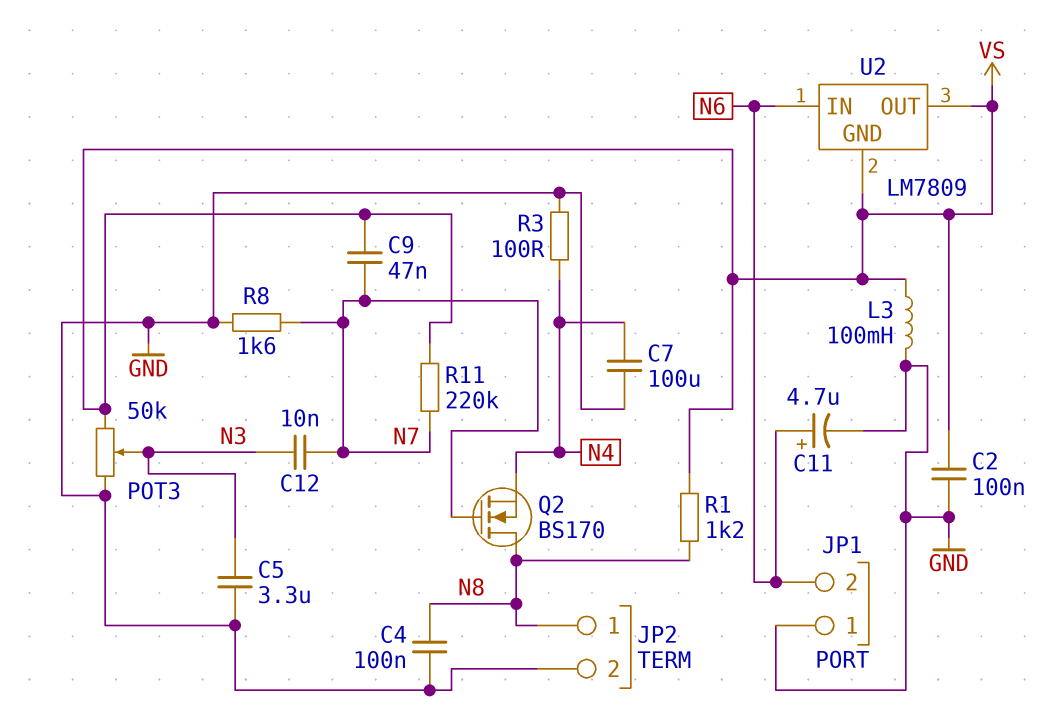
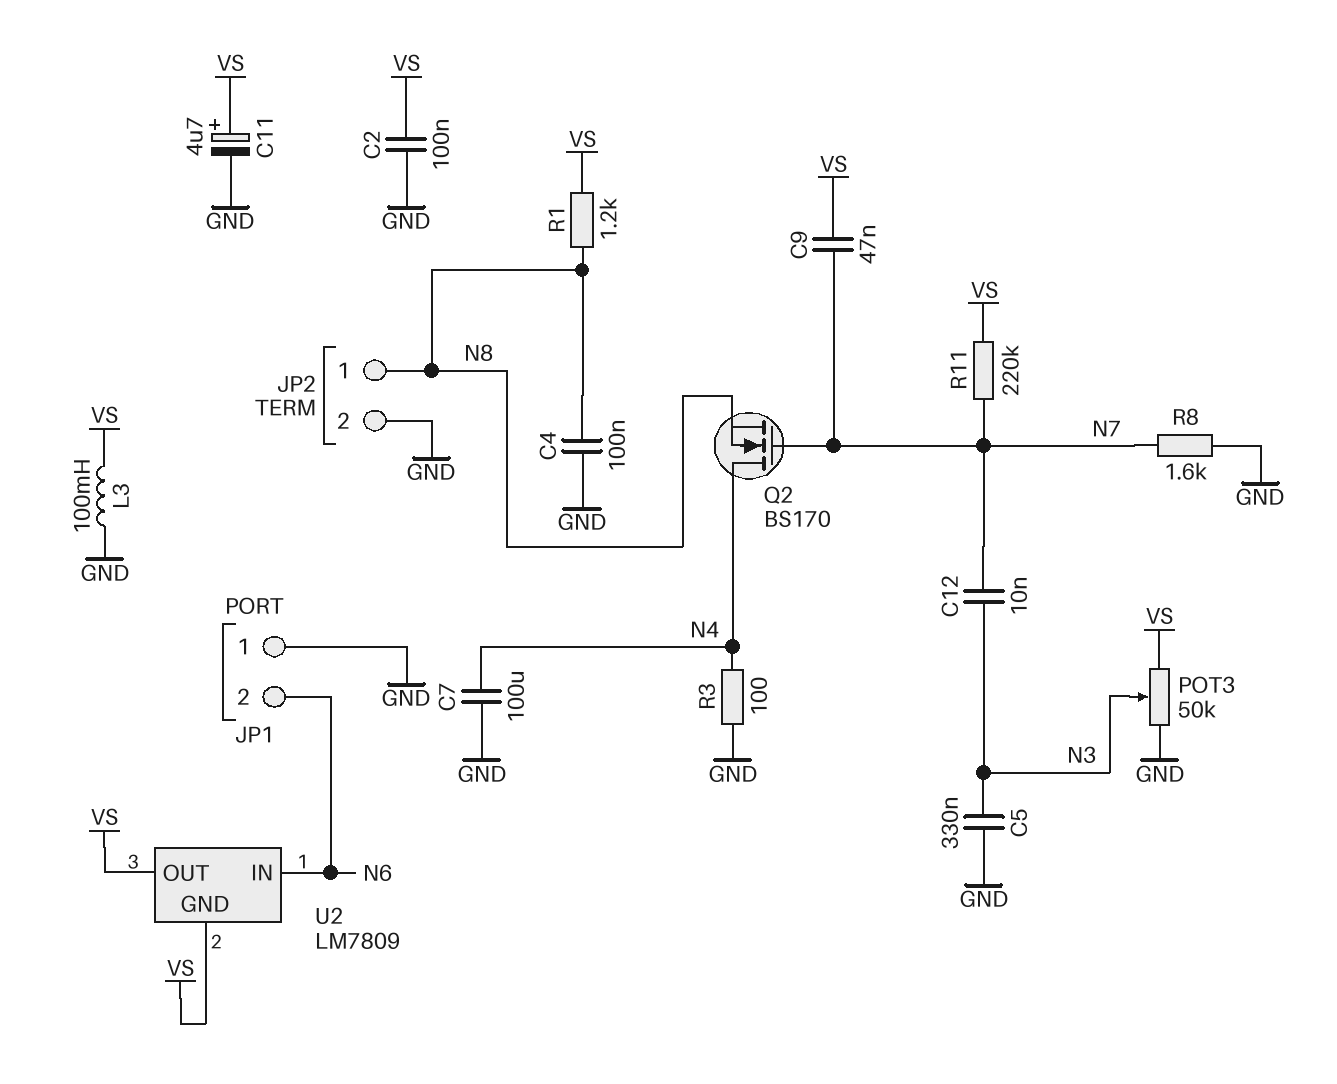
C5: 3.3uF (GND, N3) -> 330nF (GND, N3)
C11: 4.7uF (plus N6, minus GND) -> 4.7uF (plus VS, minus GND)
Q2: NMOS BS170 (G N7, D N8, S N4) -> NMOS BS170 (G N7, D N4, S N8)

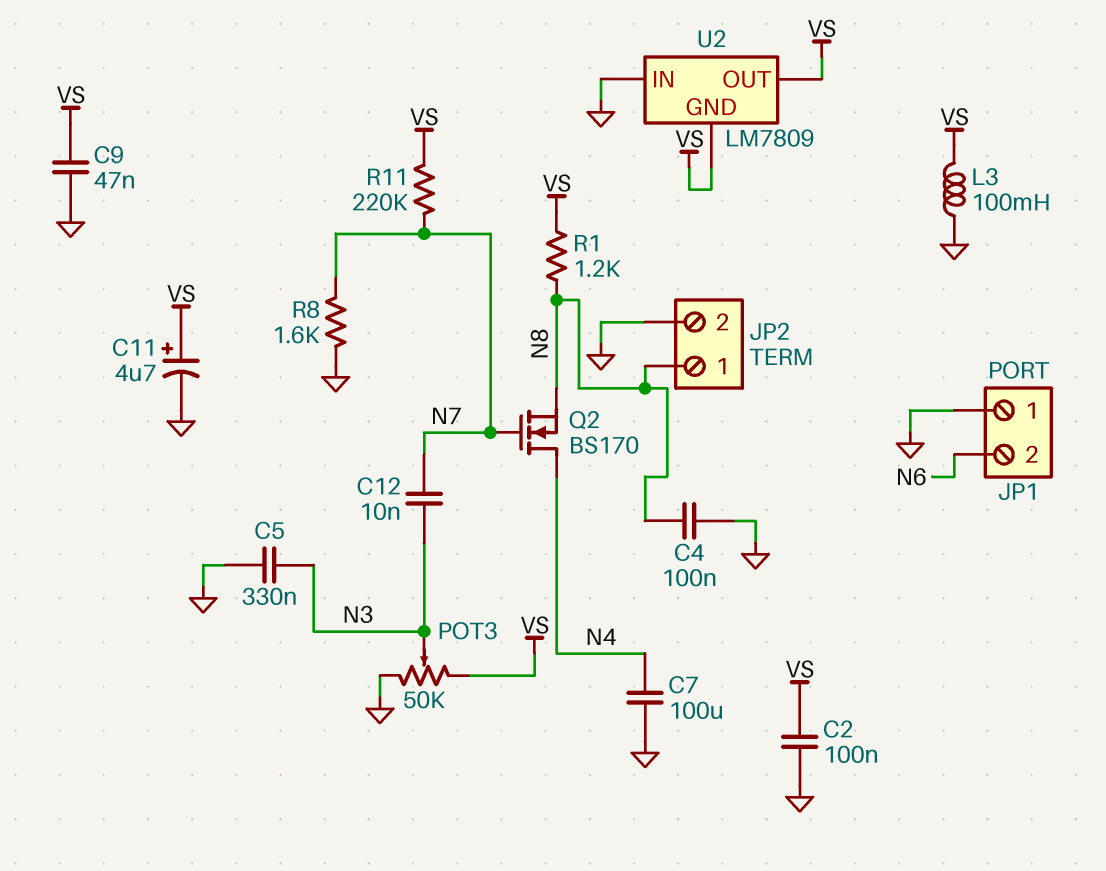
C9: 47nF (N7, VS) -> 47nF (GND, VS)
R3: 100 (GND, N4) -> none
U2 pin IN: N6 -> GND

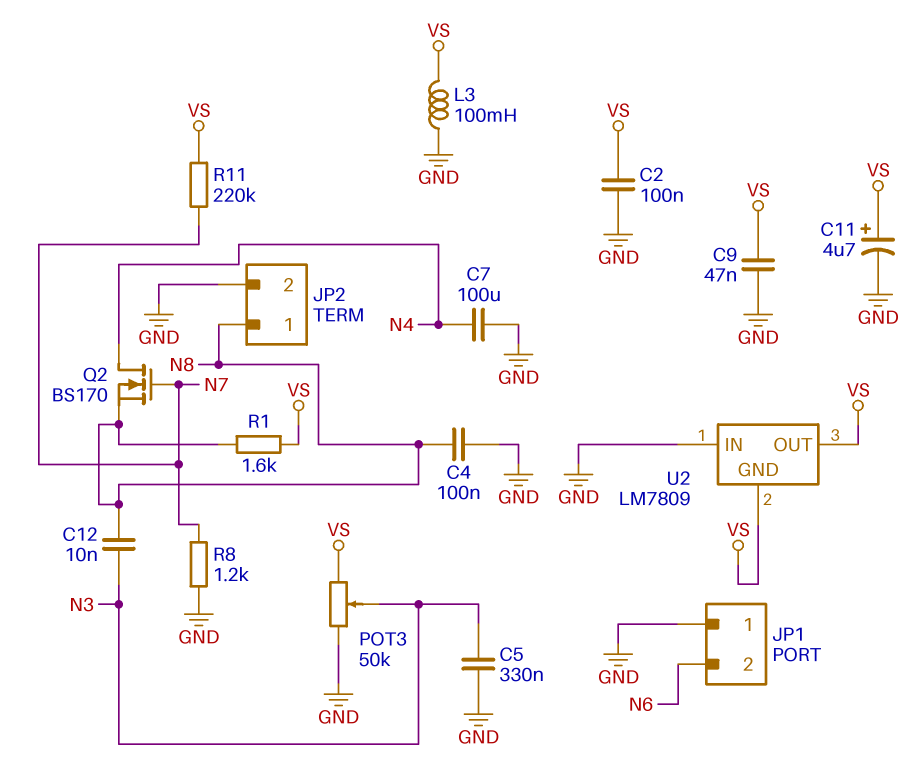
C12: 10nF (N3, N7) -> 10nF (N3, N8)
R1: 1.2k (N8, VS) -> 1.6k (N8, VS)
R8: 1.6k (GND, N7) -> 1.2k (GND, N7)

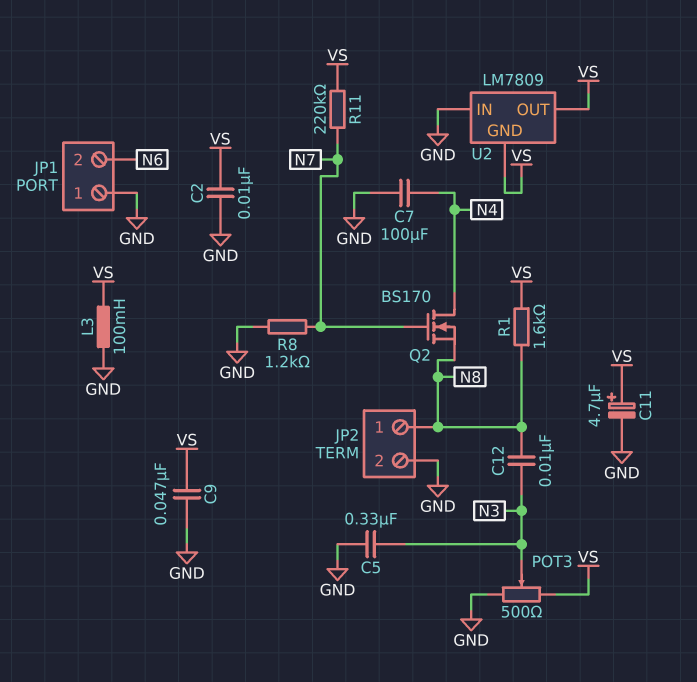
C2: 100nF (GND, VS) -> 10nF (GND, VS)
C4: 100nF (GND, N8) -> none
POT3: 50k (GND, VS, wiper N3) -> 500 (GND, VS, wiper N3)

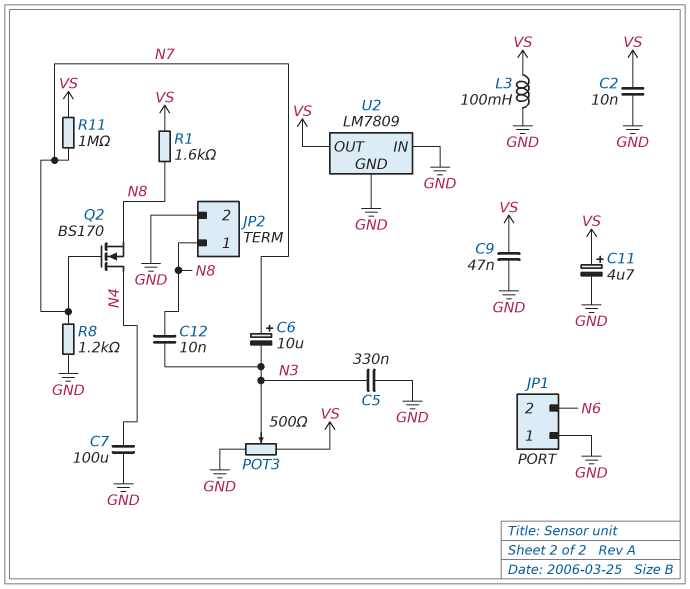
C6: none -> 10uF (plus N7, minus N3)
R11: 220k (N7, VS) -> 1M (N7, VS)
U2 pin GND: VS -> GND

